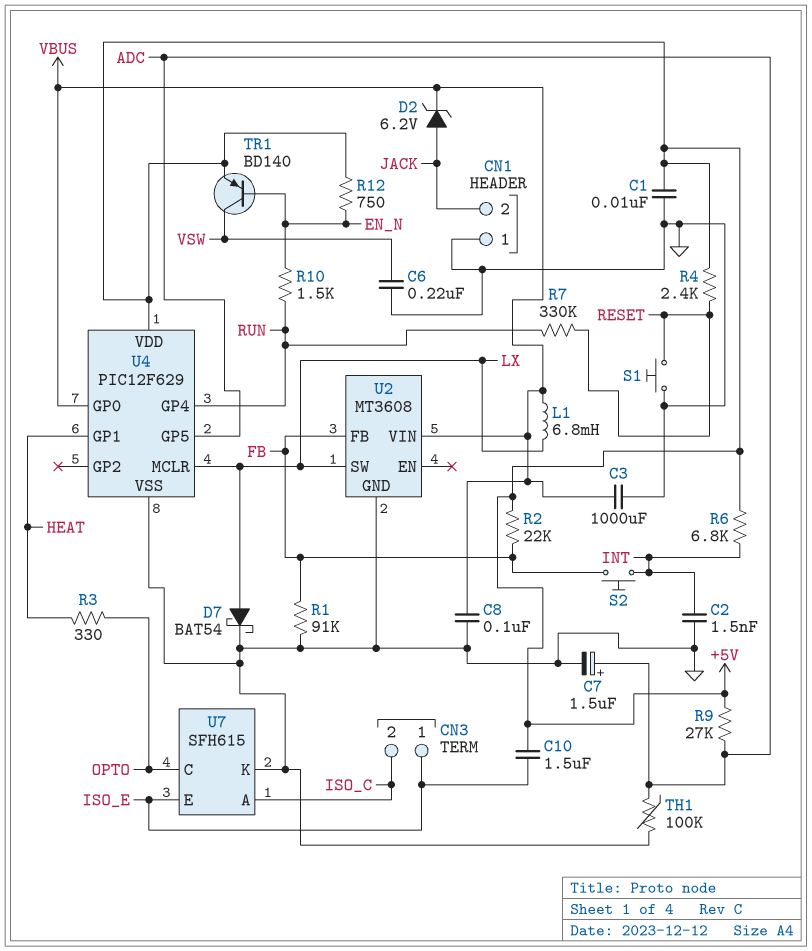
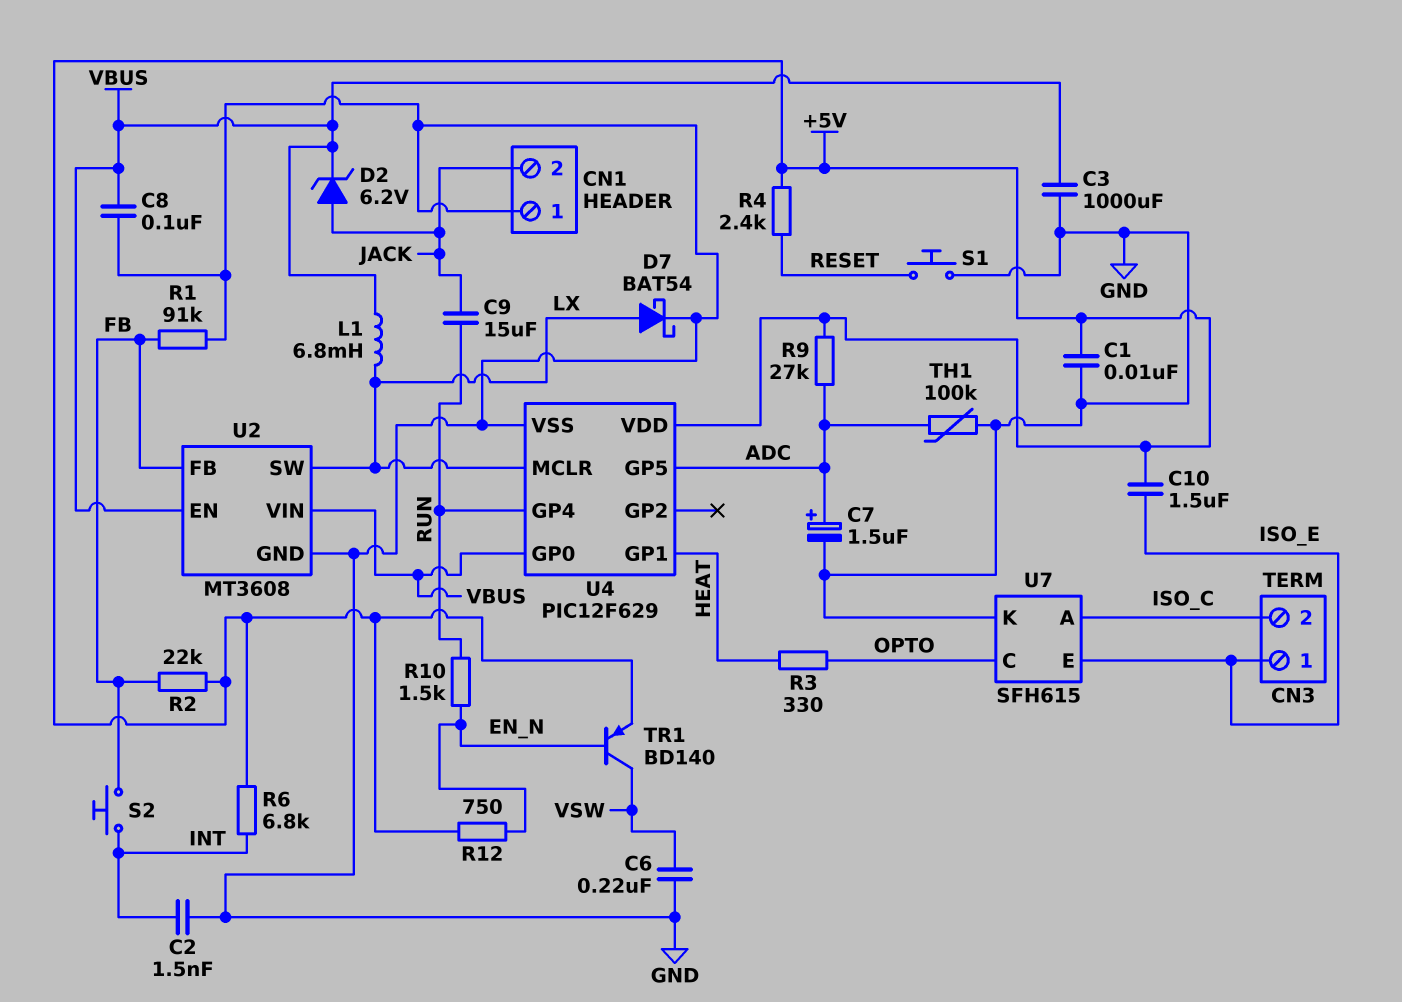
C9: none -> 15uF (JACK, RUN)
R7: 330k (RESET, RUN) -> none
U2 pin EN: none -> VBUS

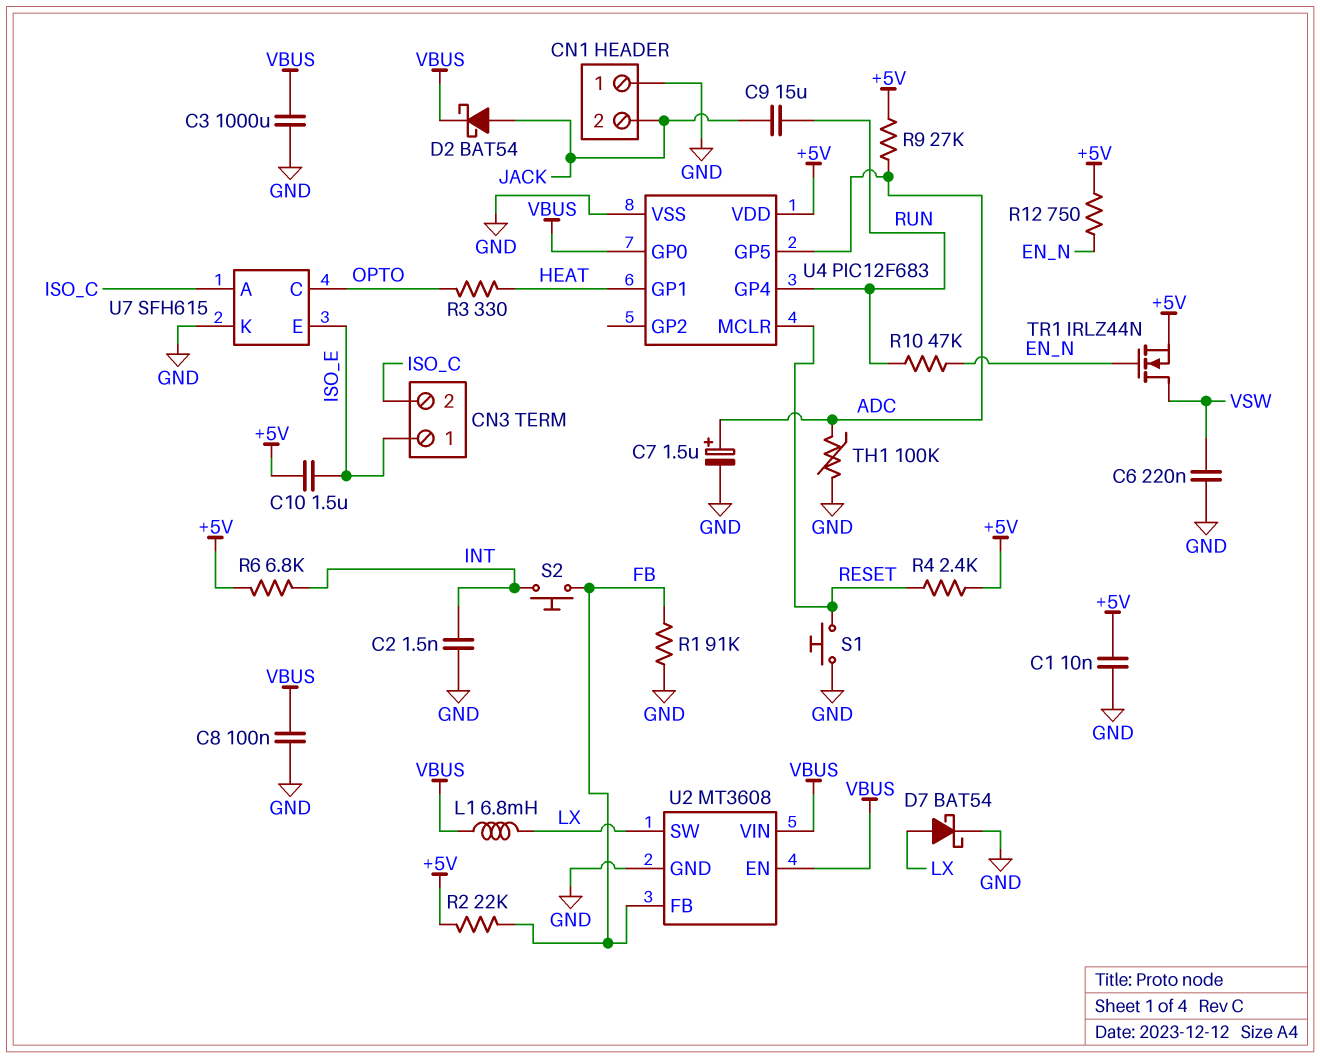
D2: zener 6.2V (A JACK, K VBUS) -> schottky BAT54 (A JACK, K VBUS)
R10: 1.5k (EN_N, RUN) -> 47k (EN_N, RUN)
TR1: PNP BD140 (B EN_N, C VSW, E +5V) -> NMOS IRLZ44N (G EN_N, D VSW, S +5V)
U4: PIC12F629 -> PIC12F683
U4 pin MCLR: LX -> RESET

